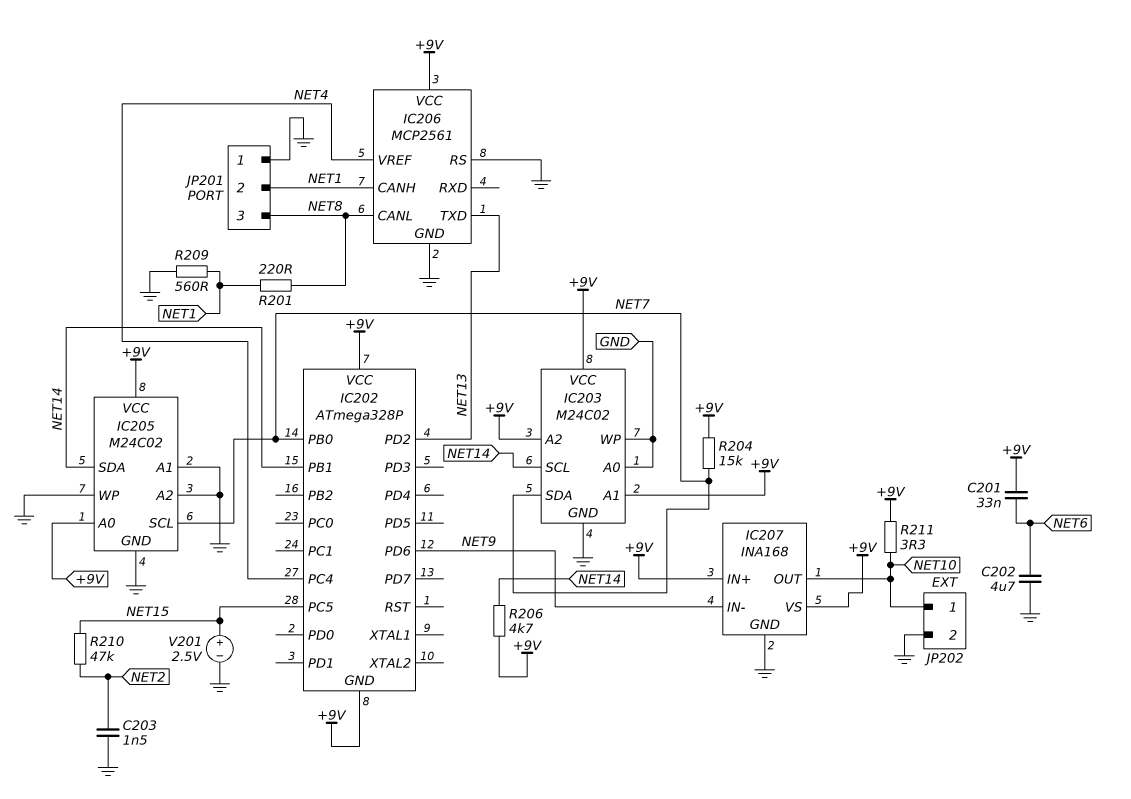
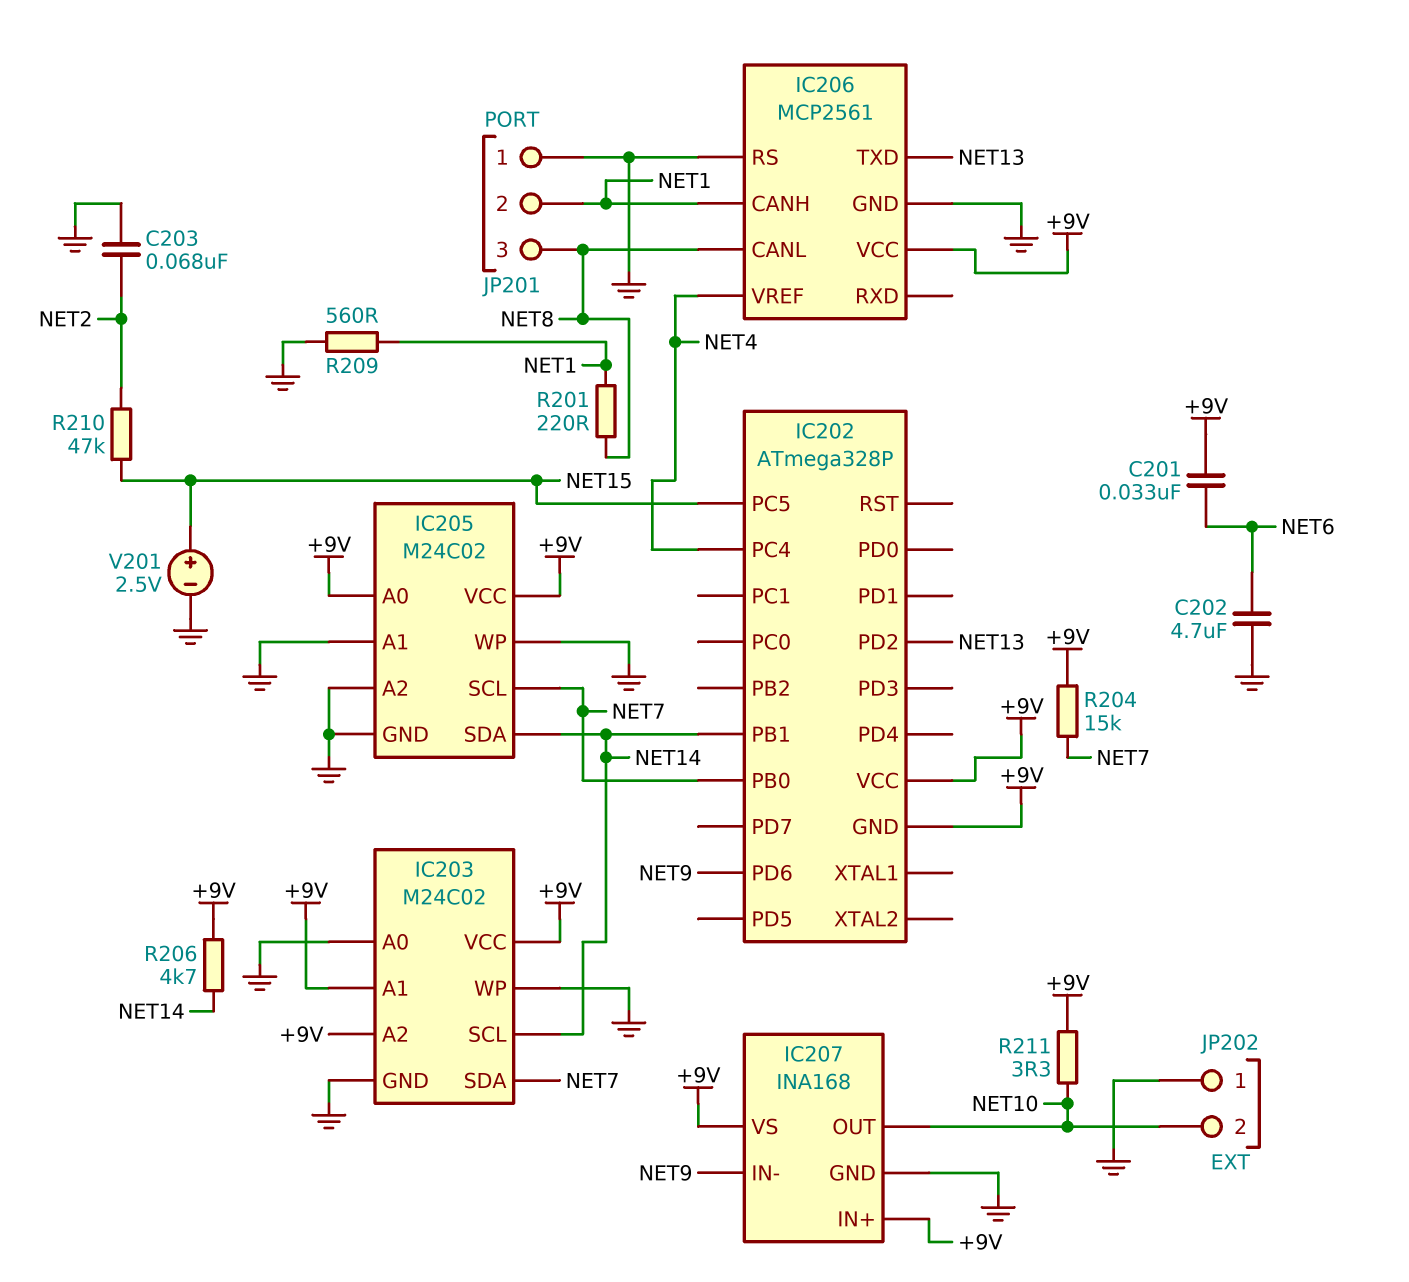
C203: 1.5nF (GND, NET2) -> 68nF (GND, NET2)
JP202 pin 1: NET10 -> GND
JP202 pin 2: GND -> NET10

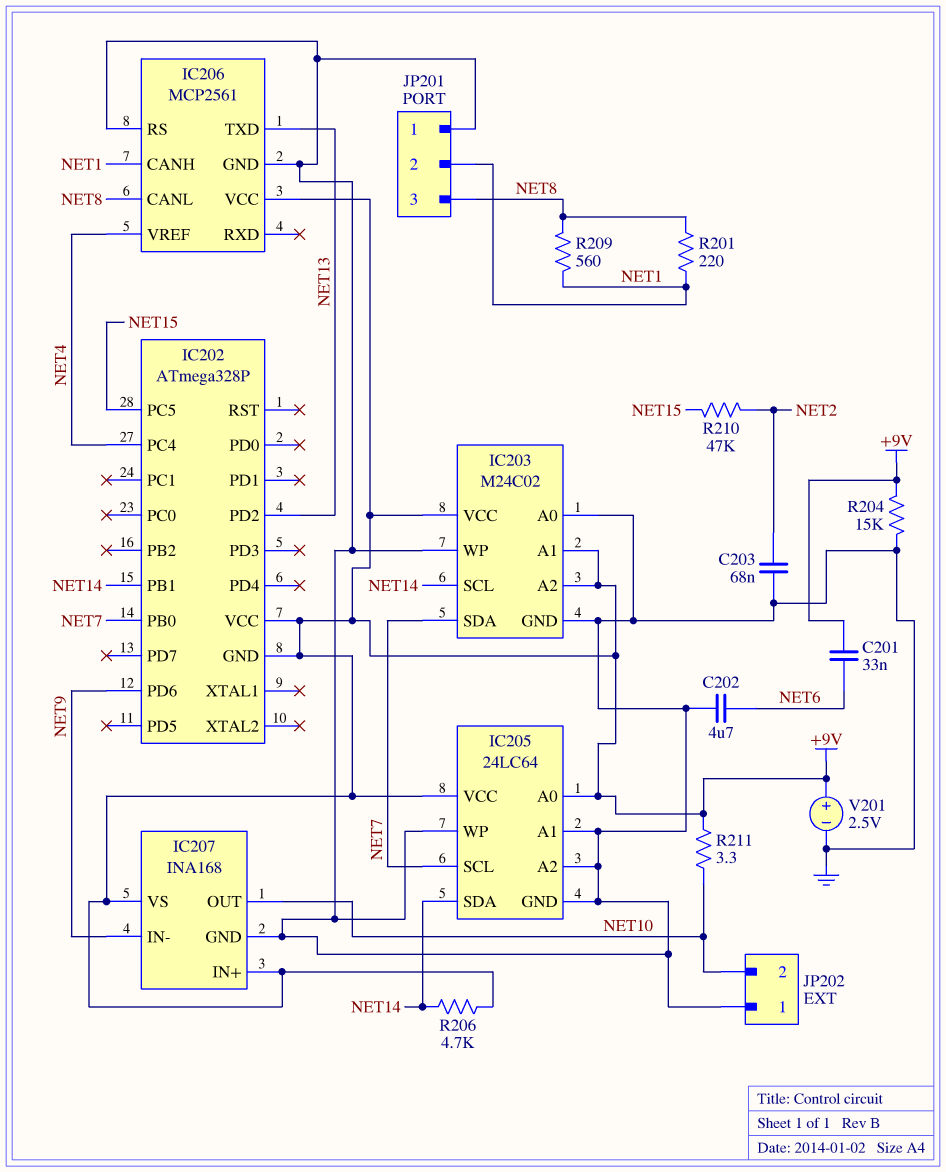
IC205: M24C02 -> 24LC64
R204: 15k (+9V, NET7) -> 15k (+9V, GND)
R209: 560 (GND, NET1) -> 560 (NET1, NET8)
V201: 2.5V (plus NET15, minus GND) -> 2.5V (plus +9V, minus GND)

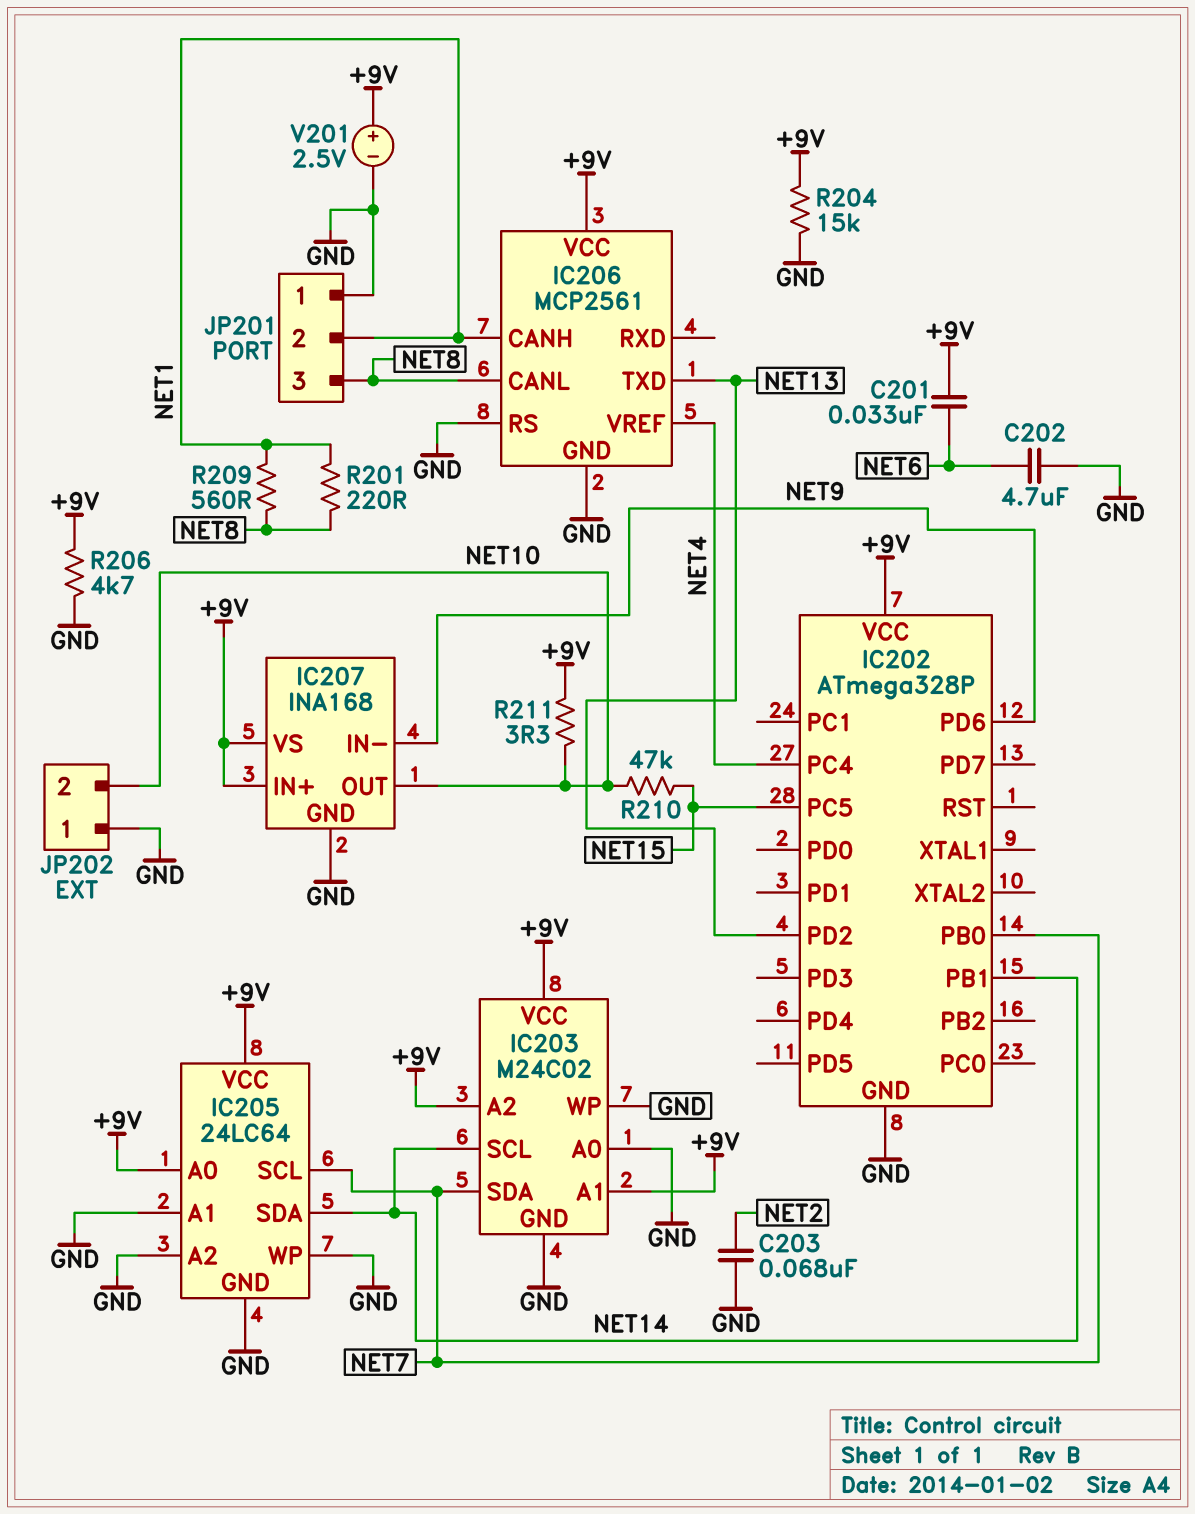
IC202 pin GND: +9V -> GND
R206: 4.7k (+9V, NET14) -> 4.7k (+9V, GND)
R210: 47k (NET2, NET15) -> 47k (NET10, NET15)

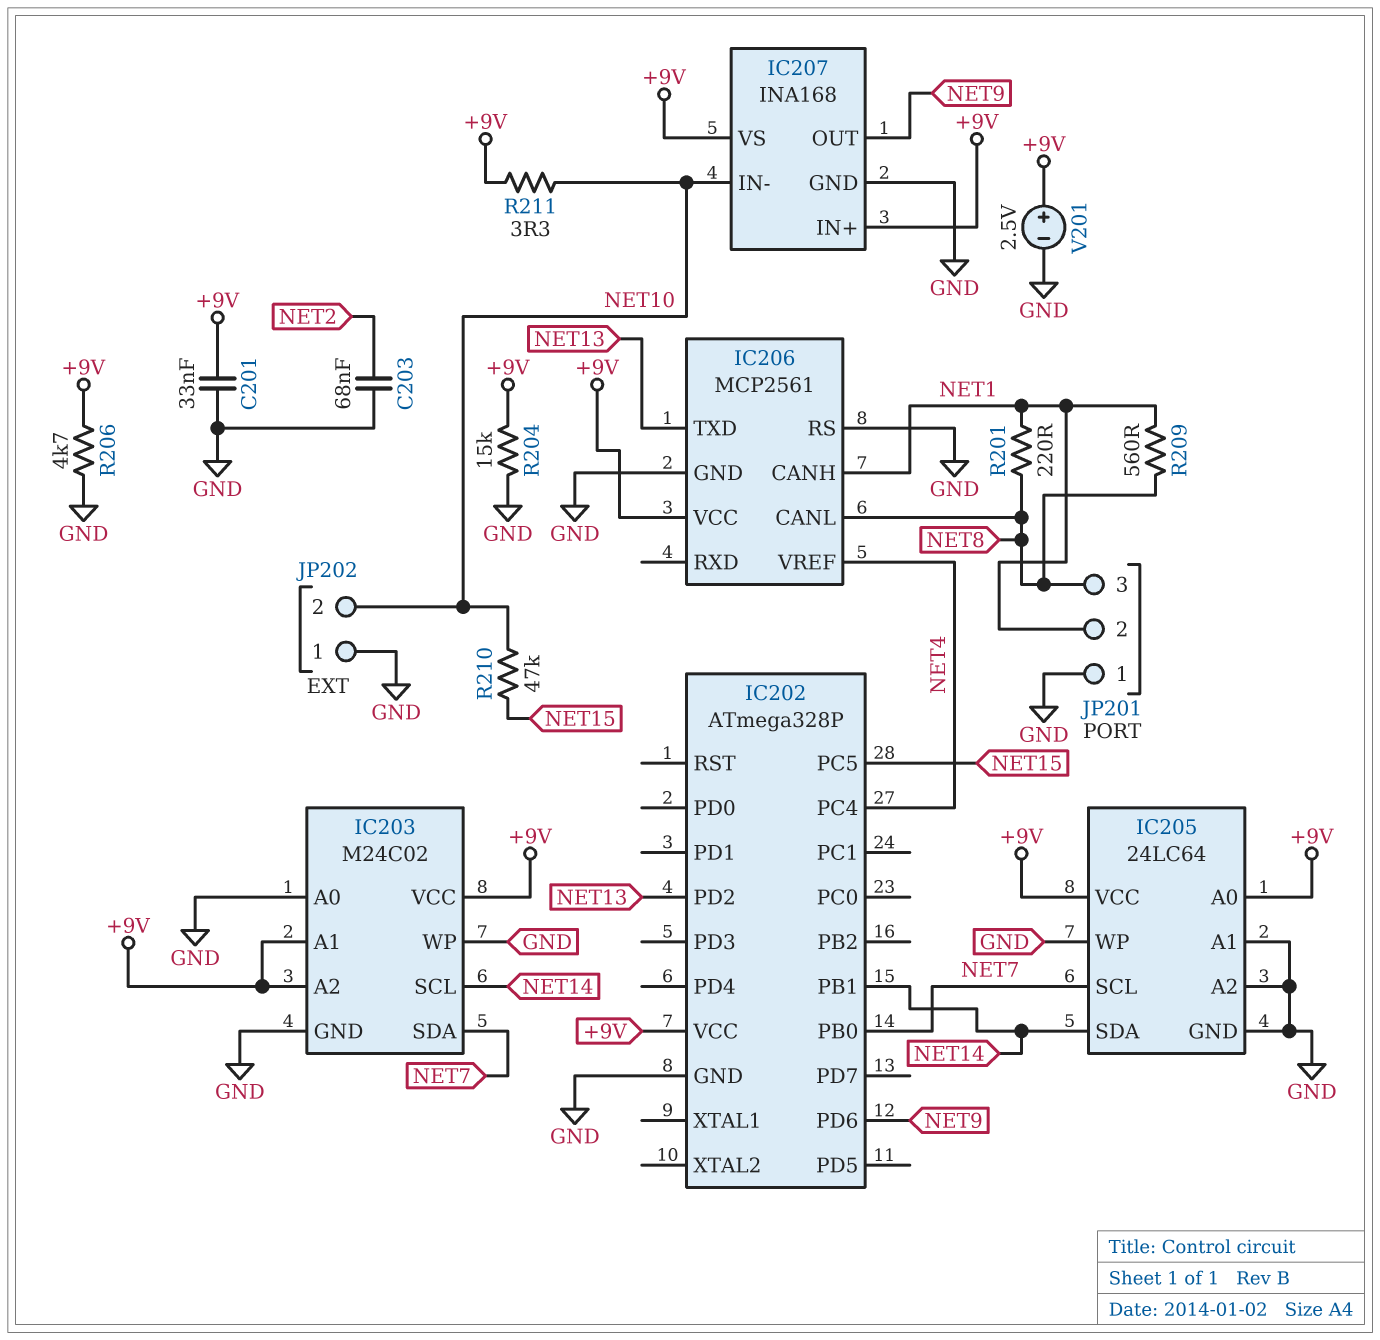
C201: 33nF (+9V, NET6) -> 33nF (+9V, GND)
C202: 4.7uF (GND, NET6) -> none
IC207 pin IN-: NET9 -> NET10
IC207 pin OUT: NET10 -> NET9

